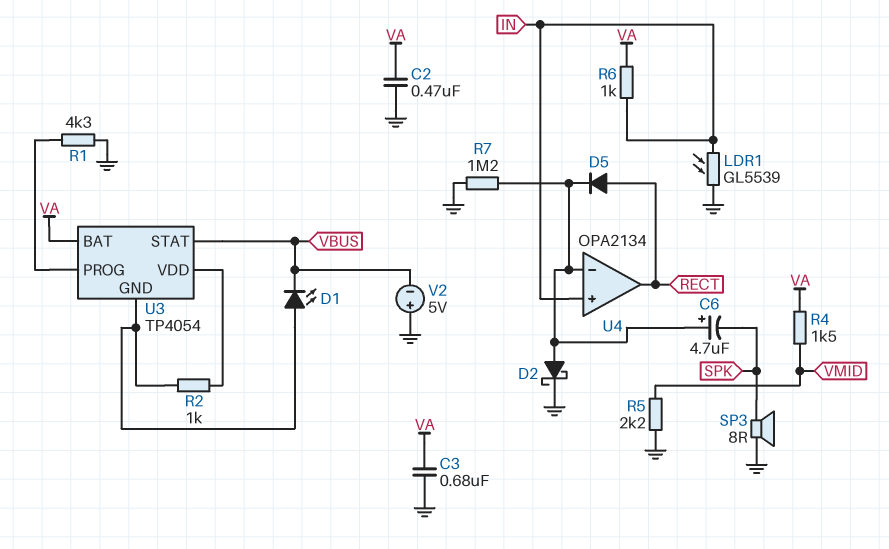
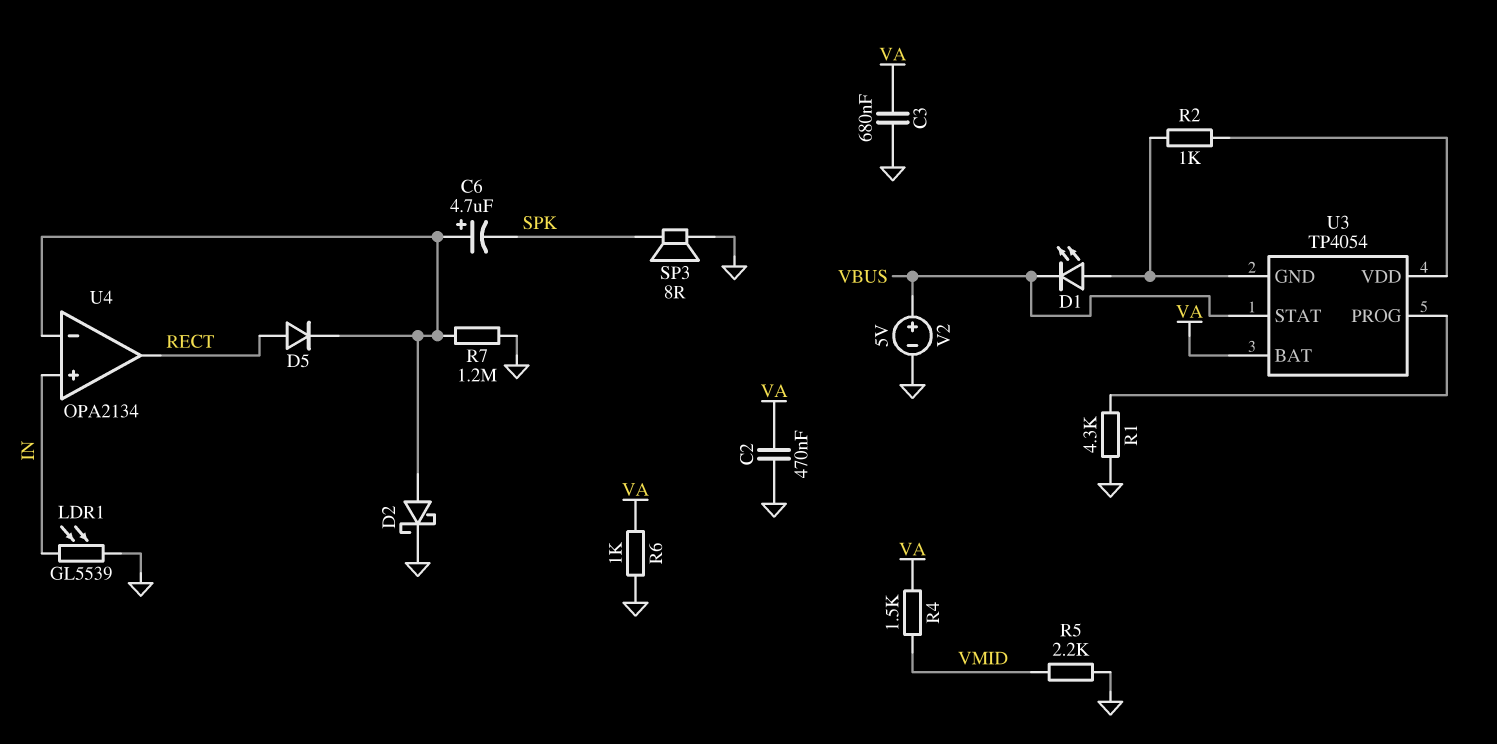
R6: 1k (IN, VA) -> 1k (GND, VA)
V2: 5V (plus GND, minus VBUS) -> 5V (plus VBUS, minus GND)

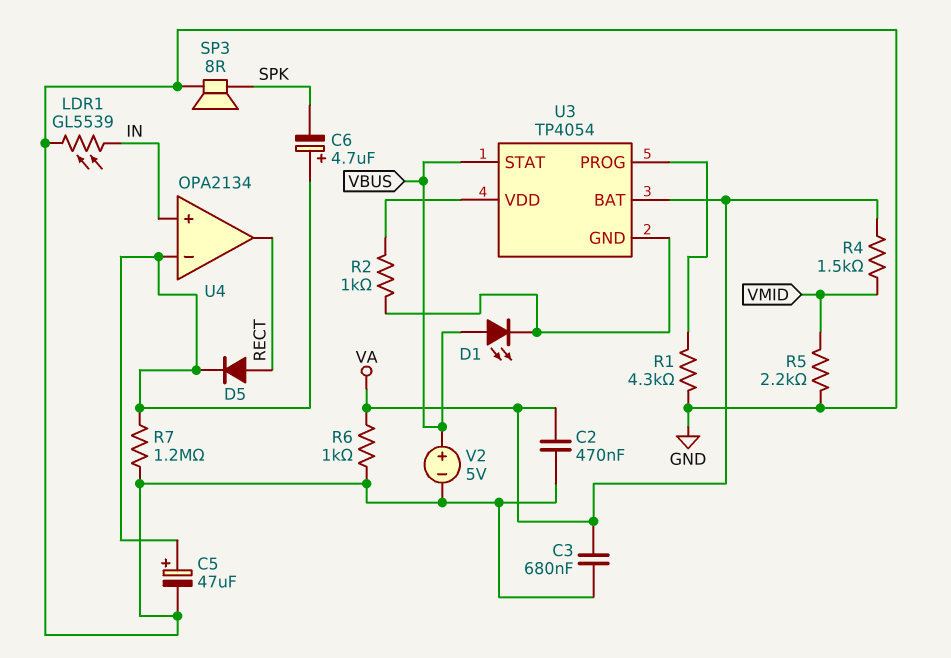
C5: none -> 47uF (plus U4/in-, minus GND)
D1: LED (A U3/GND, K VBUS) -> LED (A VBUS, K U3/GND)
D2: schottky (A U4/in-, K GND) -> none

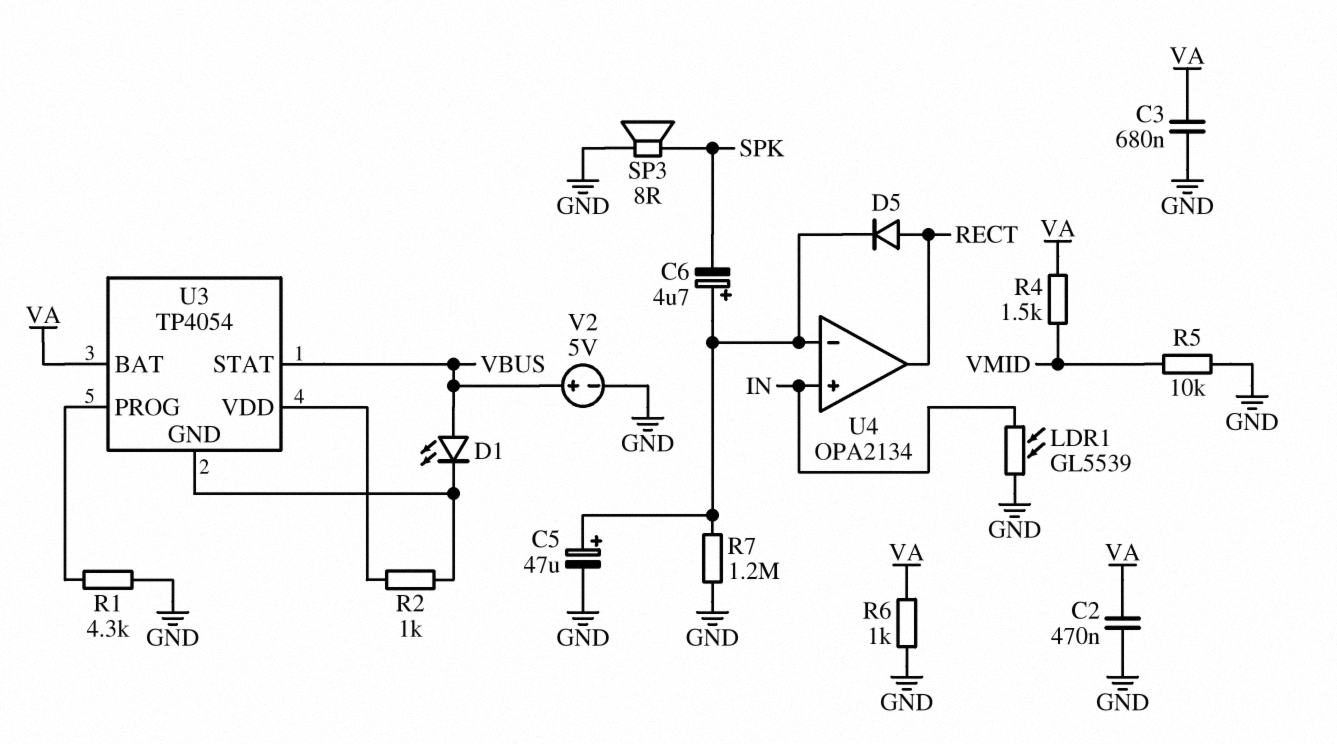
R5: 2.2k (GND, VMID) -> 10k (GND, VMID)

